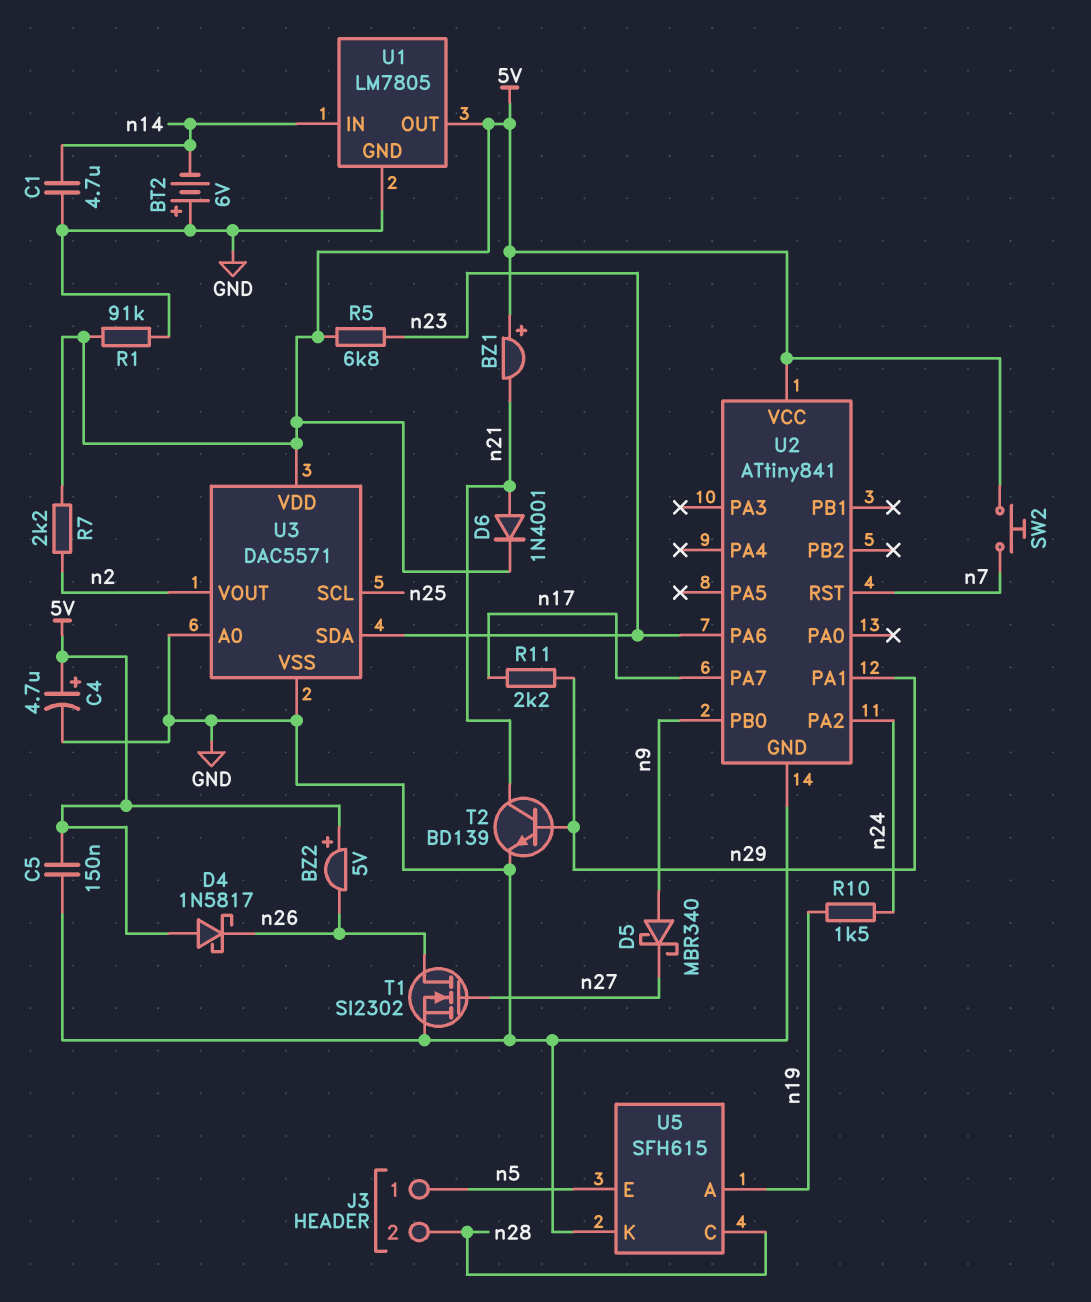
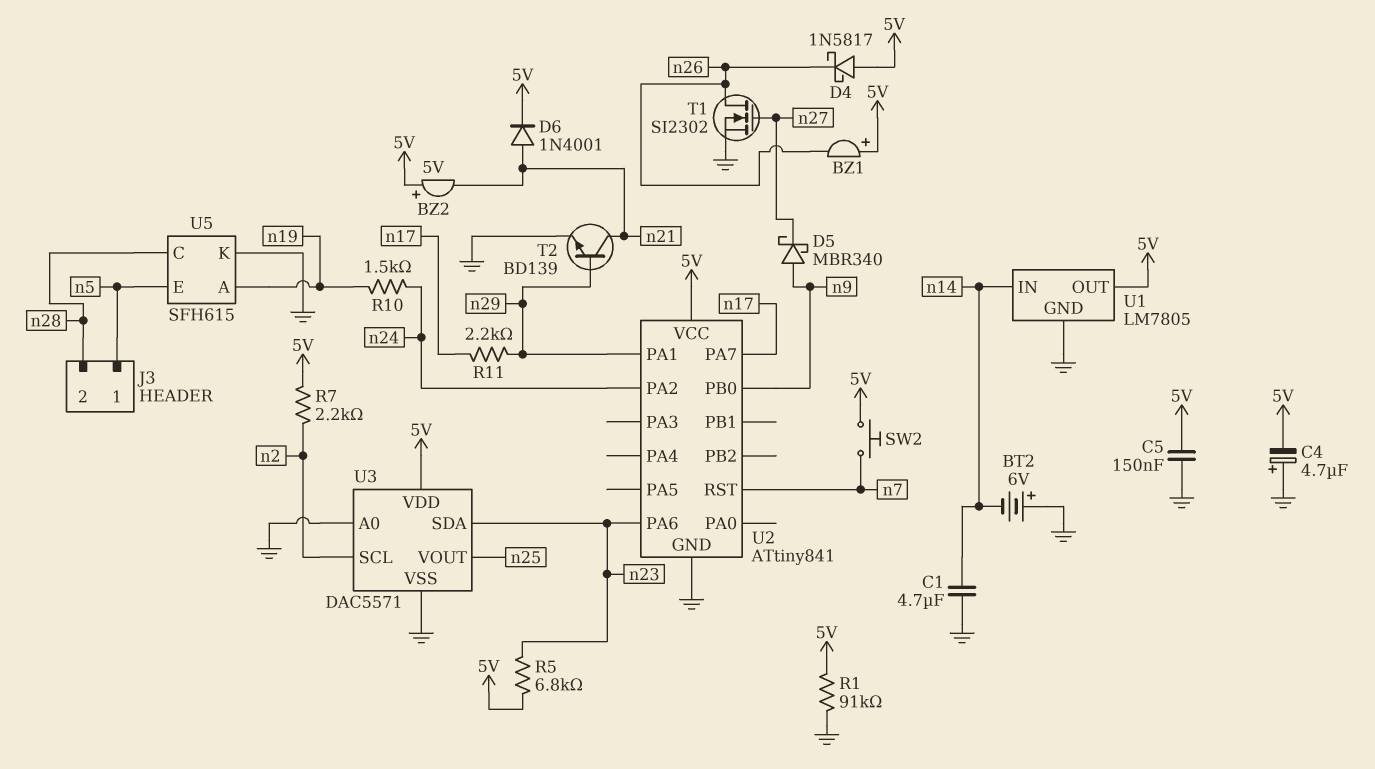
BZ1: buzzer (plus 5V, minus n21) -> buzzer (plus 5V, minus n26)
BZ2: buzzer 5V (plus 5V, minus n26) -> buzzer 5V (plus 5V, minus n21)
C4: 4.7uF (plus 5V, minus GND) -> 4.7uF (plus GND, minus 5V)
U3 pin SCL: n25 -> n2
U3 pin VOUT: n2 -> n25

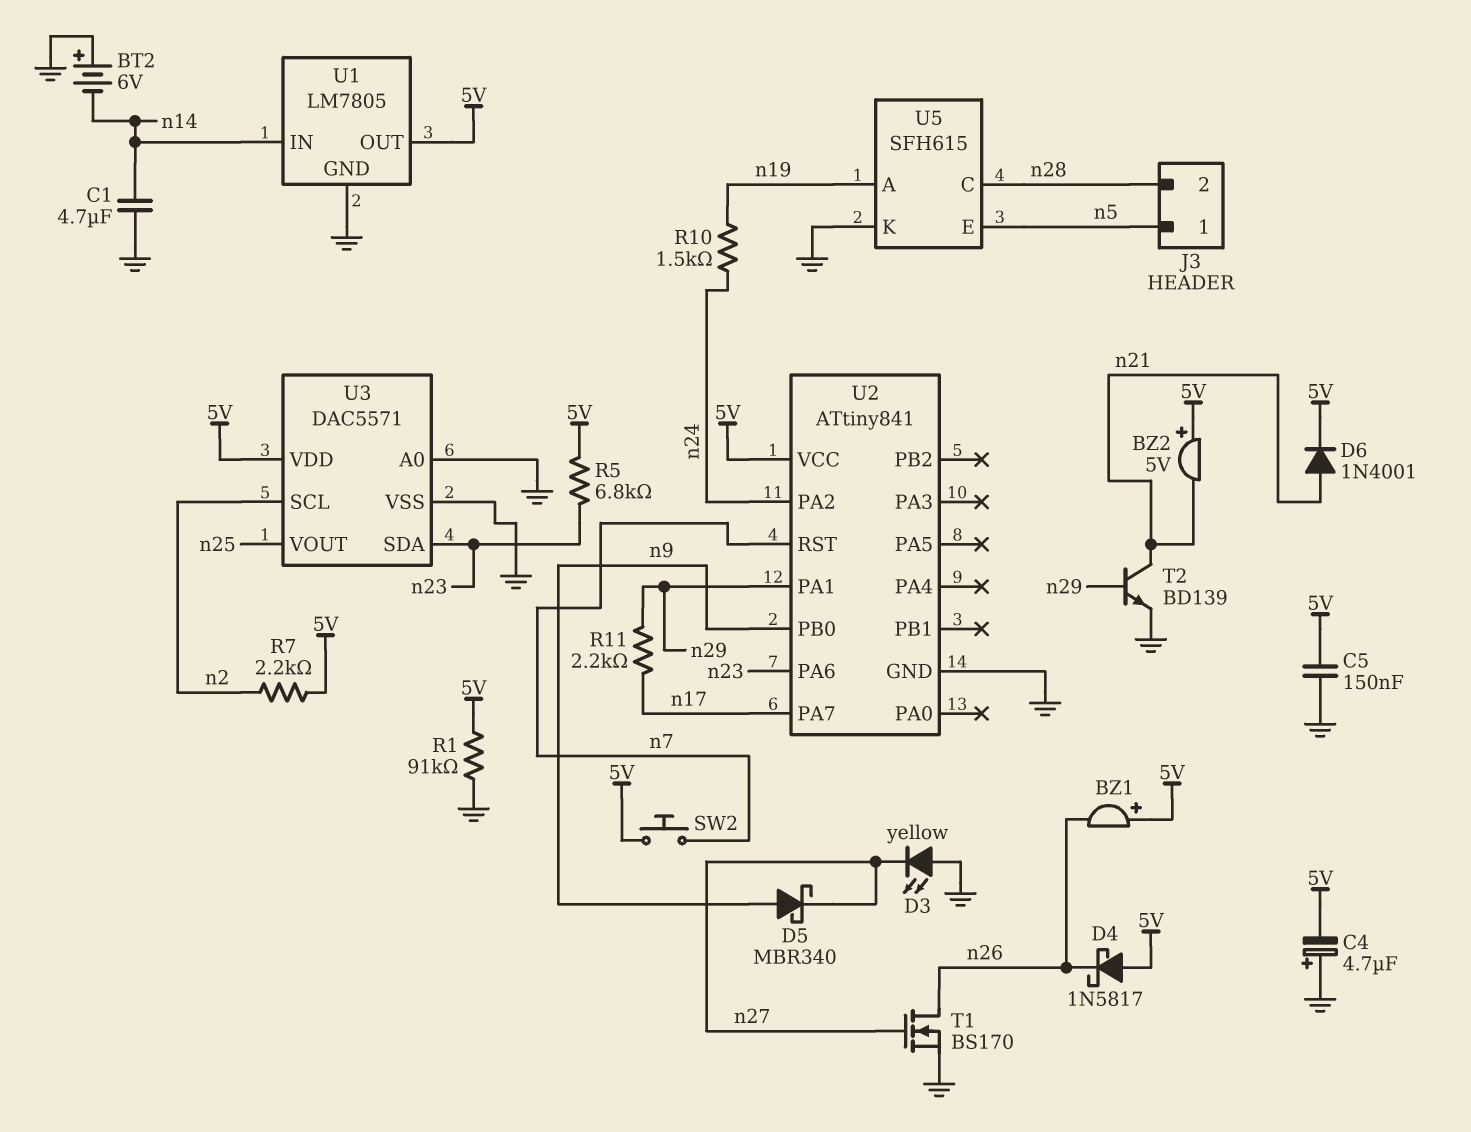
D3: none -> LED yellow (A GND, K n27)
T1: NMOS SI2302 (G n27, D n26, S GND) -> NMOS BS170 (G n27, D n26, S GND)

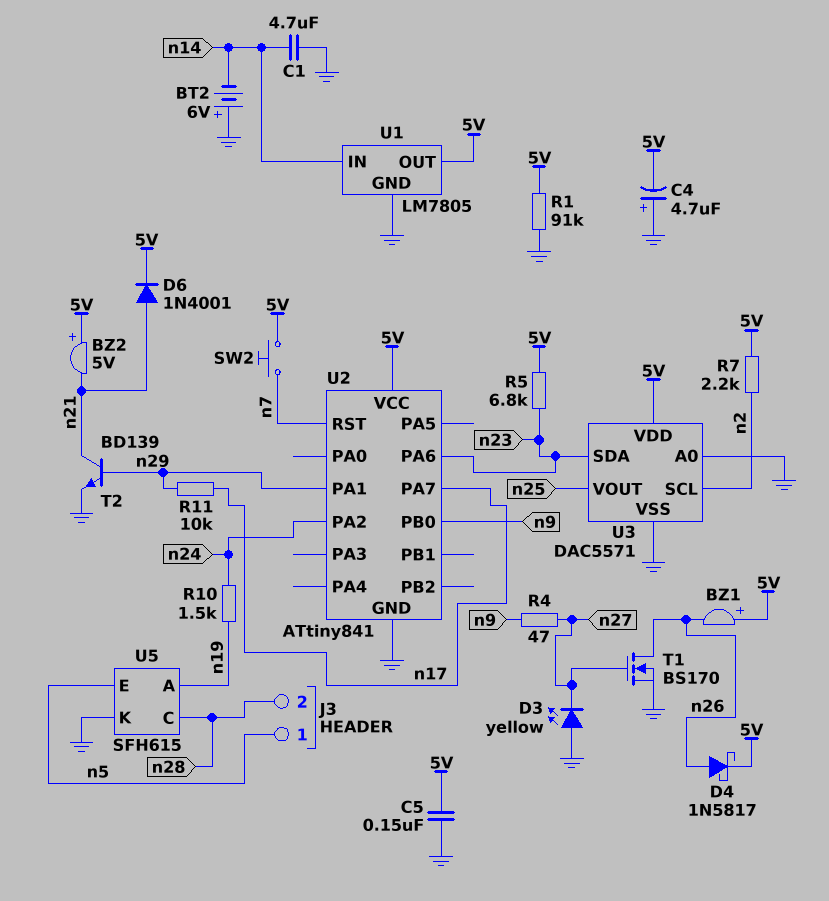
D4: schottky 1N5817 (A 5V, K n26) -> schottky 1N5817 (A n26, K 5V)
D5: schottky MBR340 (A n9, K n27) -> none
R4: none -> 47 (n9, n27)
R11: 2.2k (n17, n29) -> 10k (n17, n29)

